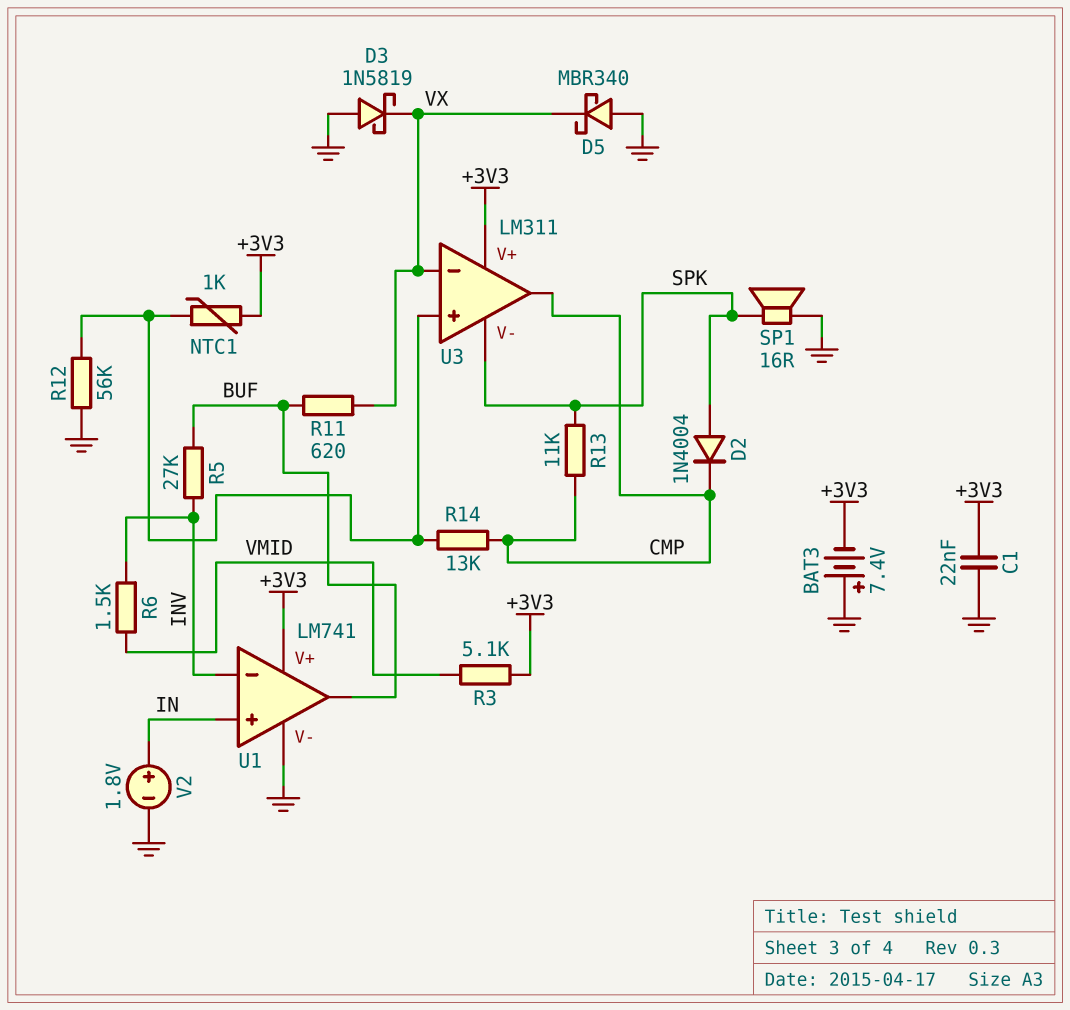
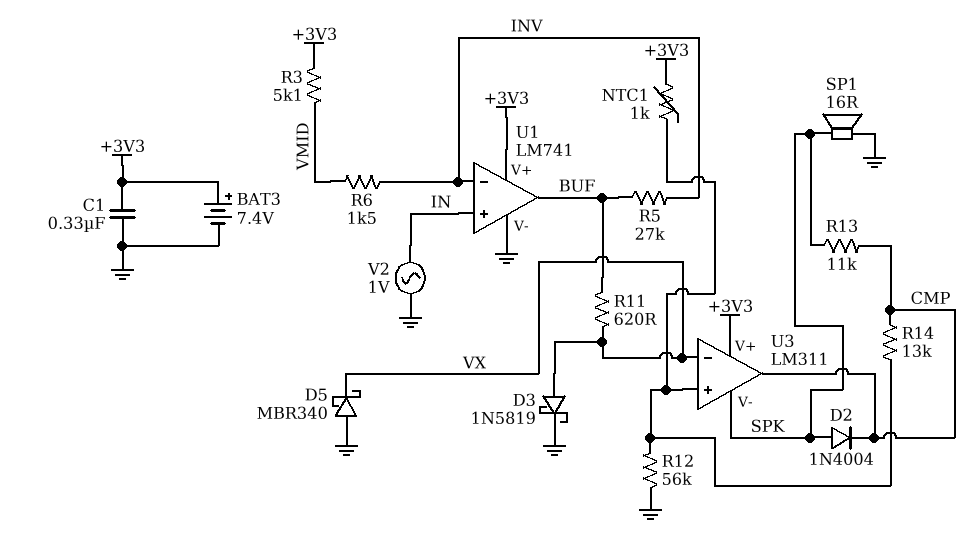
BAT3: 7.4V (plus GND, minus +3V3) -> 7.4V (plus +3V3, minus GND)
C1: 22nF (+3V3, GND) -> 330nF (+3V3, GND)
D3: schottky 1N5819 (A GND, K VX) -> schottky 1N5819 (A VX, K GND)
V2: 1.8V (plus IN, minus GND) -> AC 1V (GND, IN)

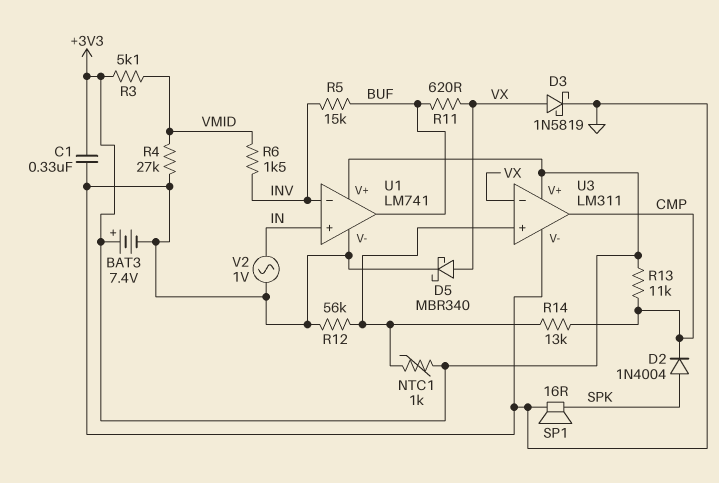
D5: schottky MBR340 (A GND, K VX) -> schottky MBR340 (A VX, K GND)
R4: none -> 27k (GND, VMID)
R5: 27k (BUF, INV) -> 15k (BUF, INV)
R13: 11k (CMP, SPK) -> 11k (+3V3, CMP)
U3 pin V-: SPK -> GND

